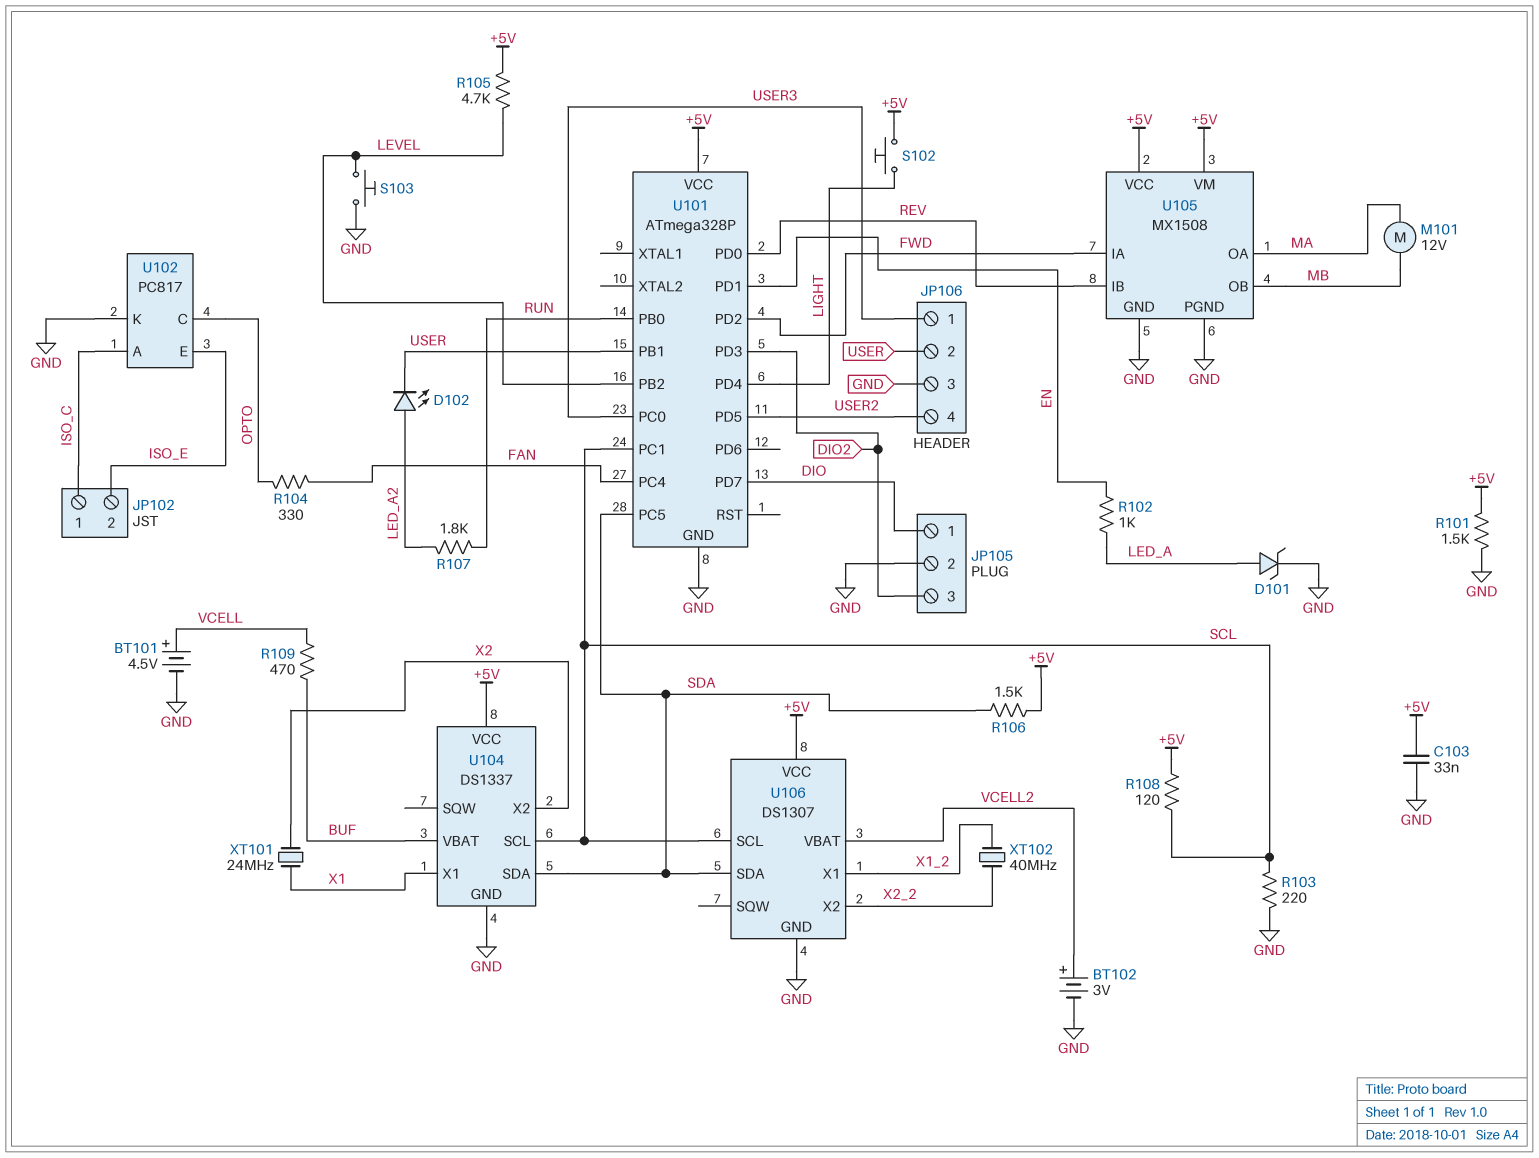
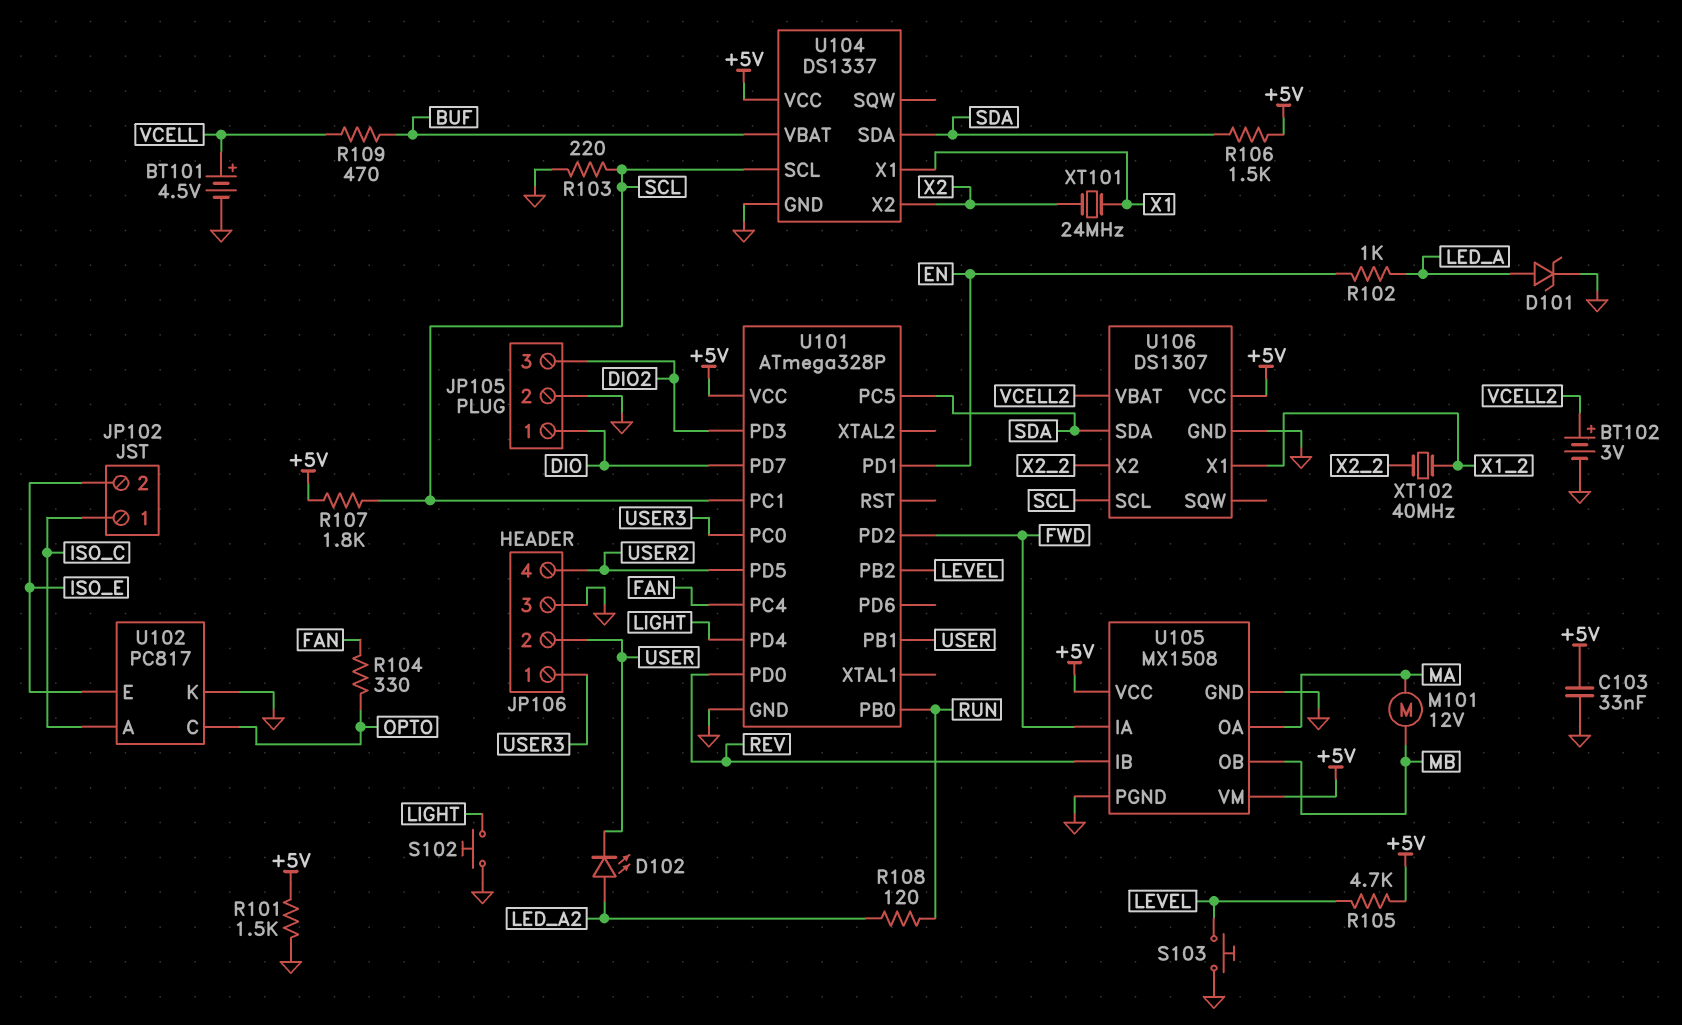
R107: 1.8k (LED_A2, RUN) -> 1.8k (+5V, SCL)
R108: 120 (+5V, SCL) -> 120 (LED_A2, RUN)
S102: button (+5V, LIGHT) -> button (GND, LIGHT)

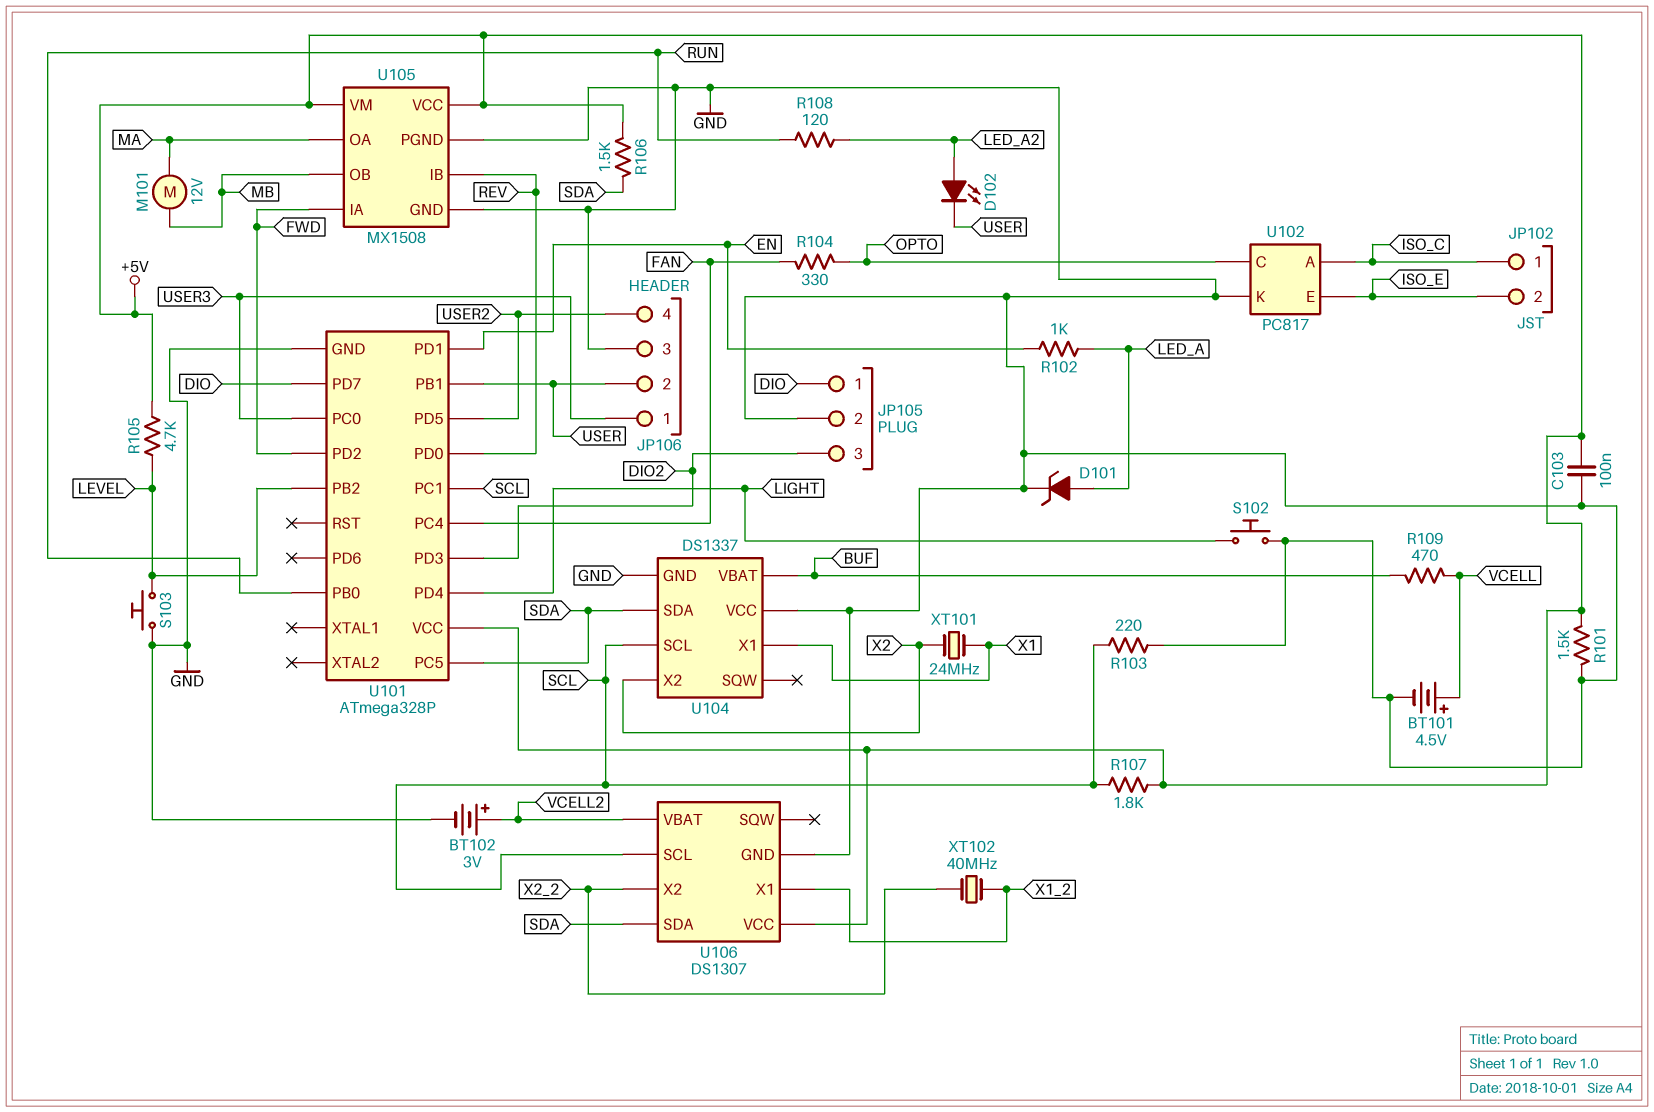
C103: 33nF (+5V, GND) -> 100nF (+5V, GND)
U104 pin VCC: +5V -> GND

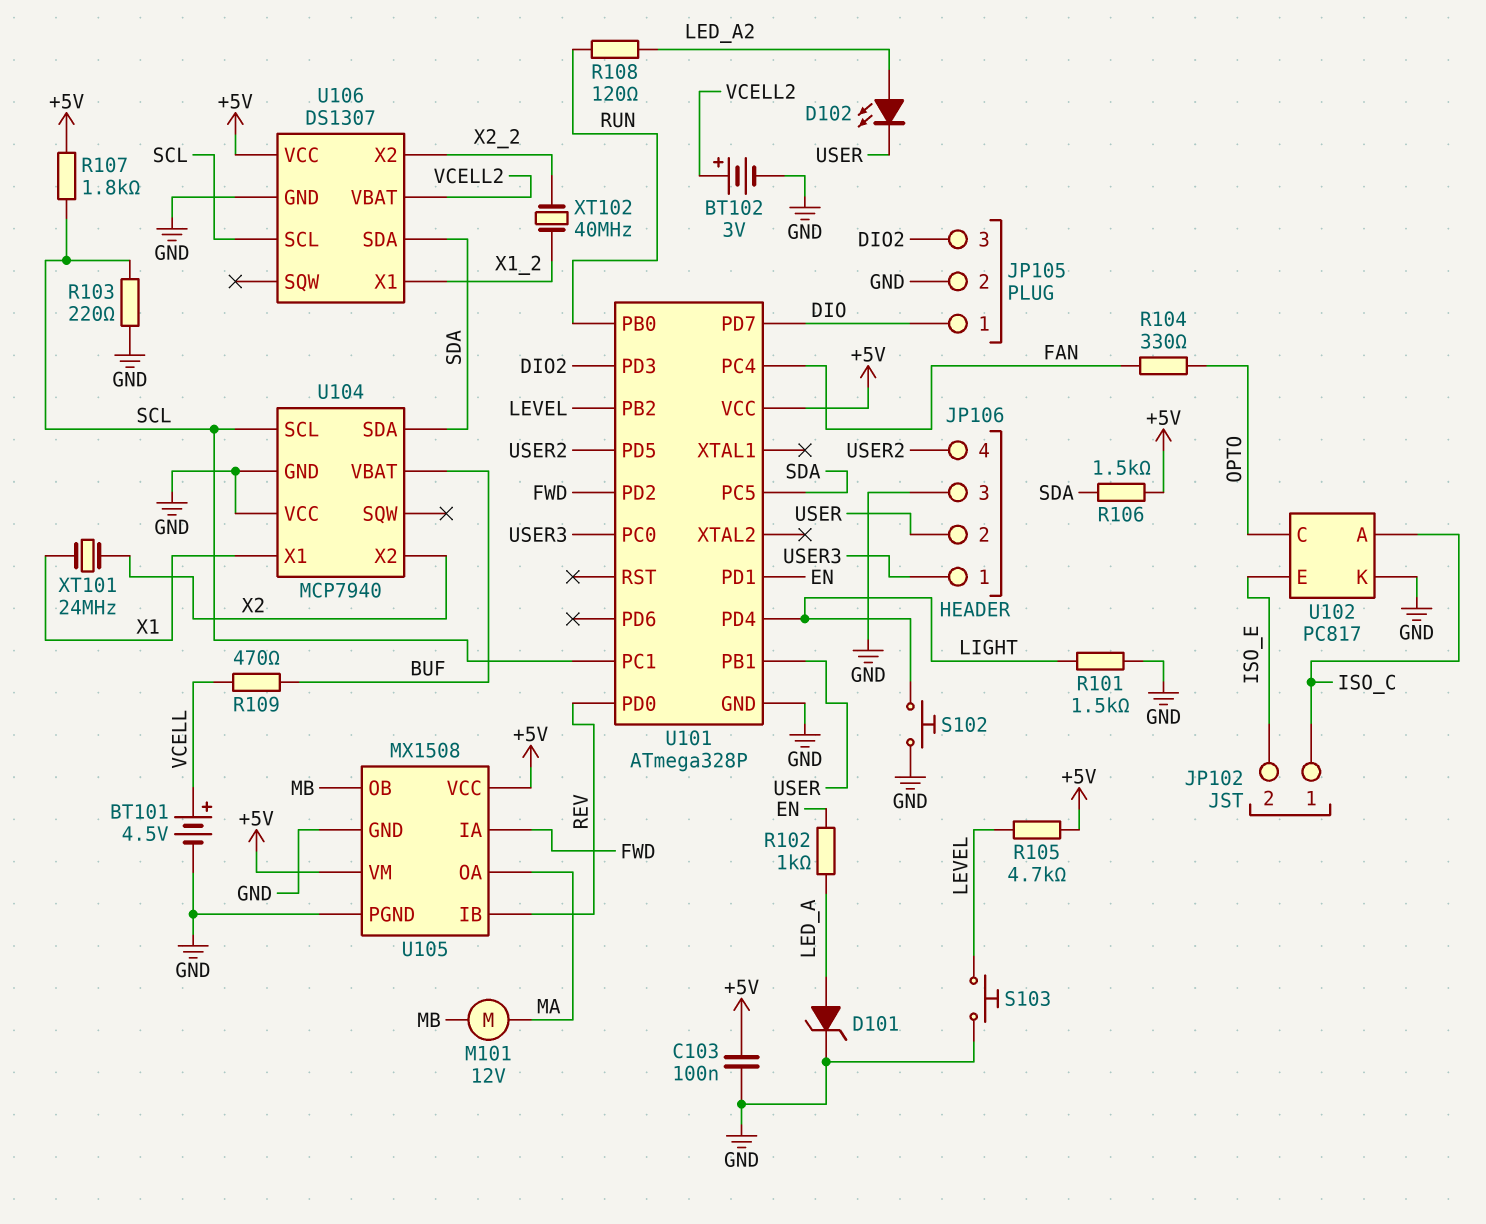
R101: 1.5k (+5V, GND) -> 1.5k (GND, LIGHT)
U104: DS1337 -> MCP7940

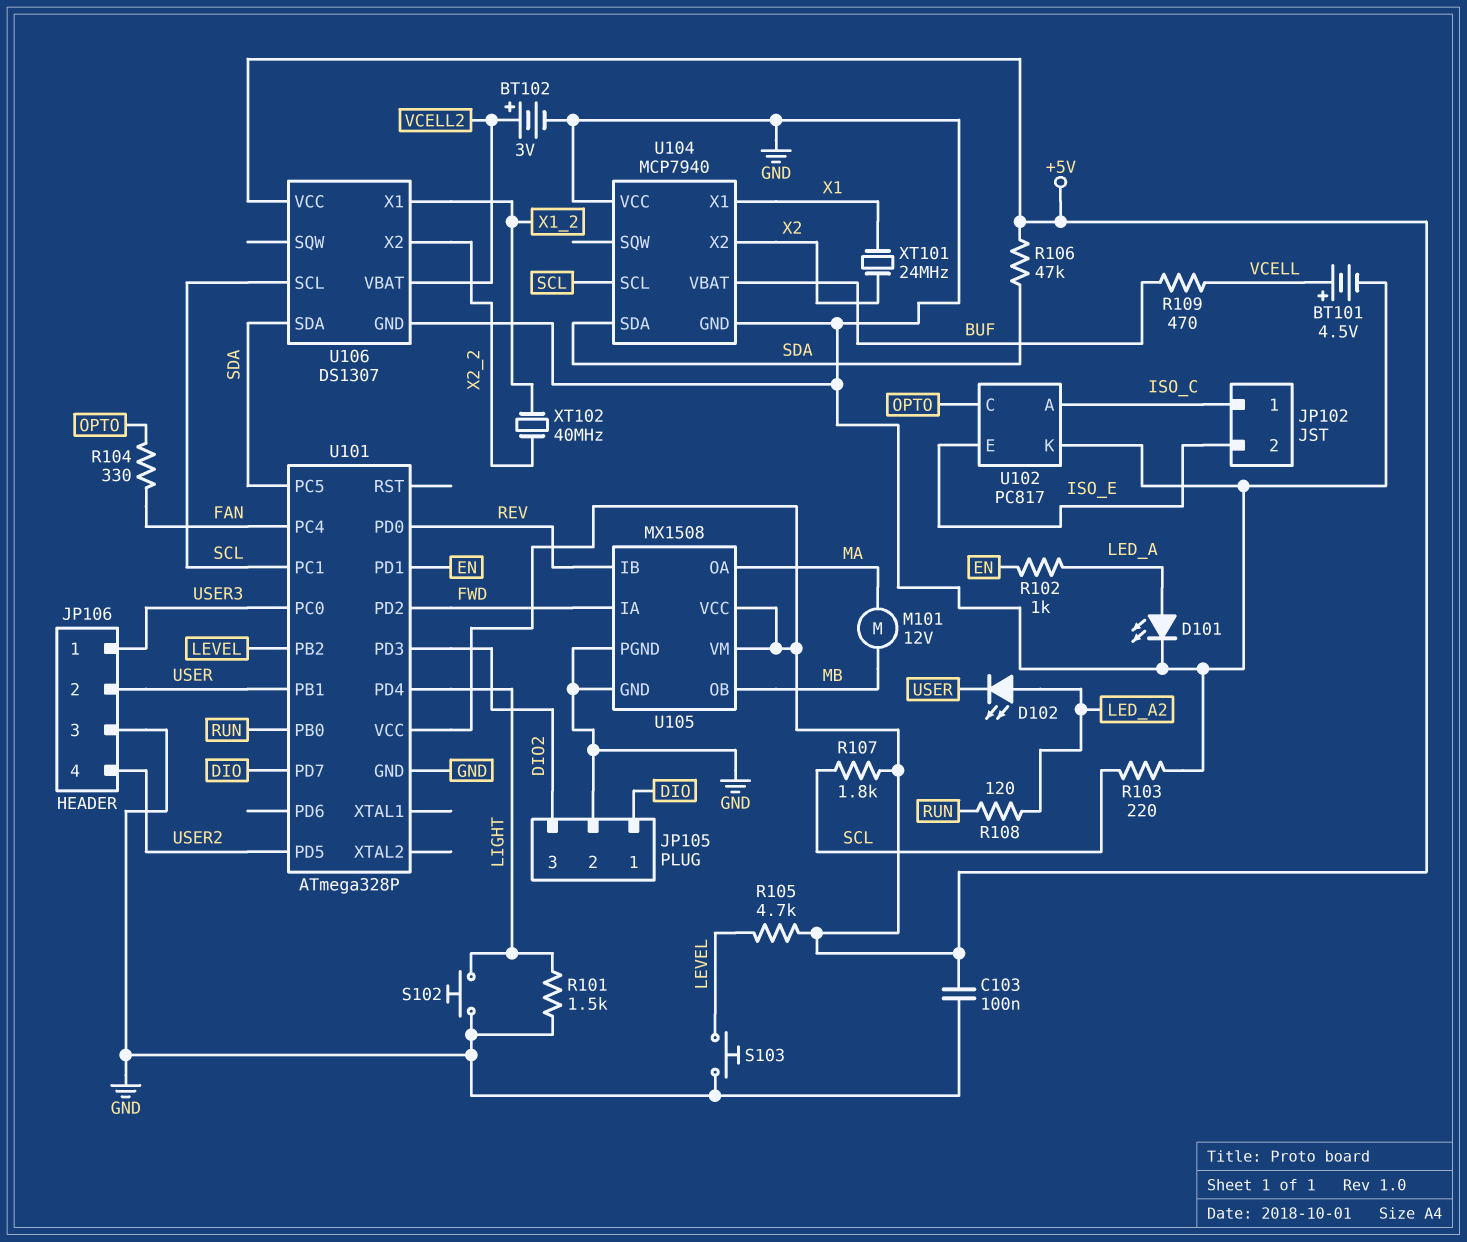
D101: zener (A LED_A, K GND) -> LED (A LED_A, K GND)
R106: 1.5k (+5V, SDA) -> 47k (+5V, SDA)

